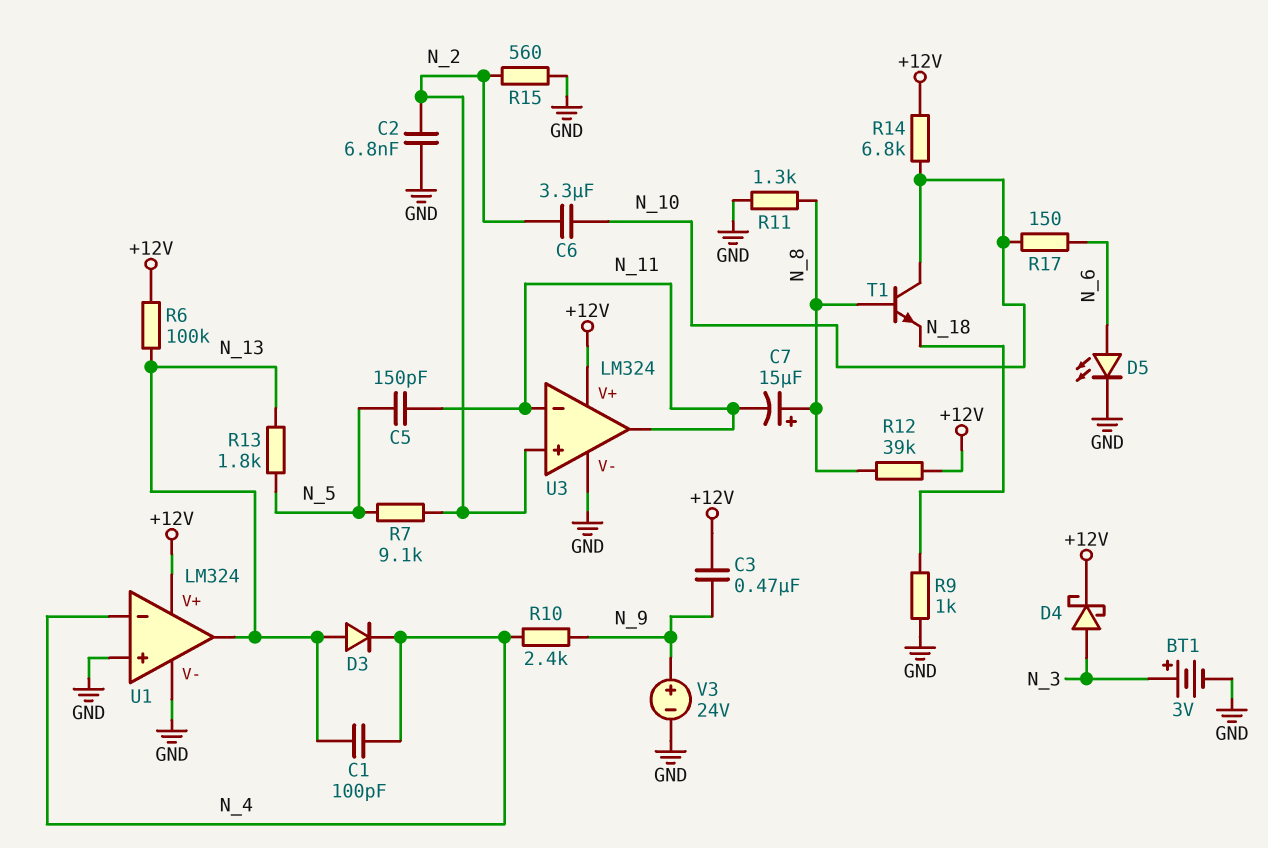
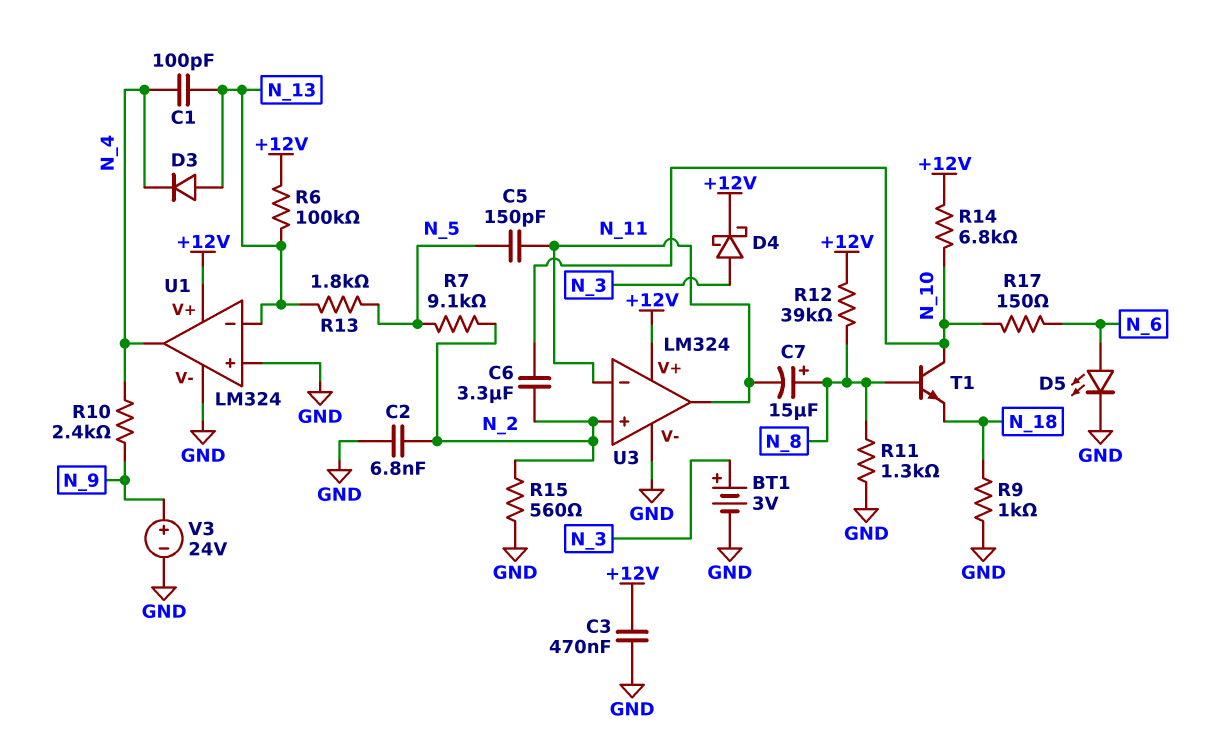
C3: 470nF (+12V, N_9) -> 470nF (+12V, GND)
U1 pin in-: N_4 -> N_13
U1 pin out: N_13 -> N_4

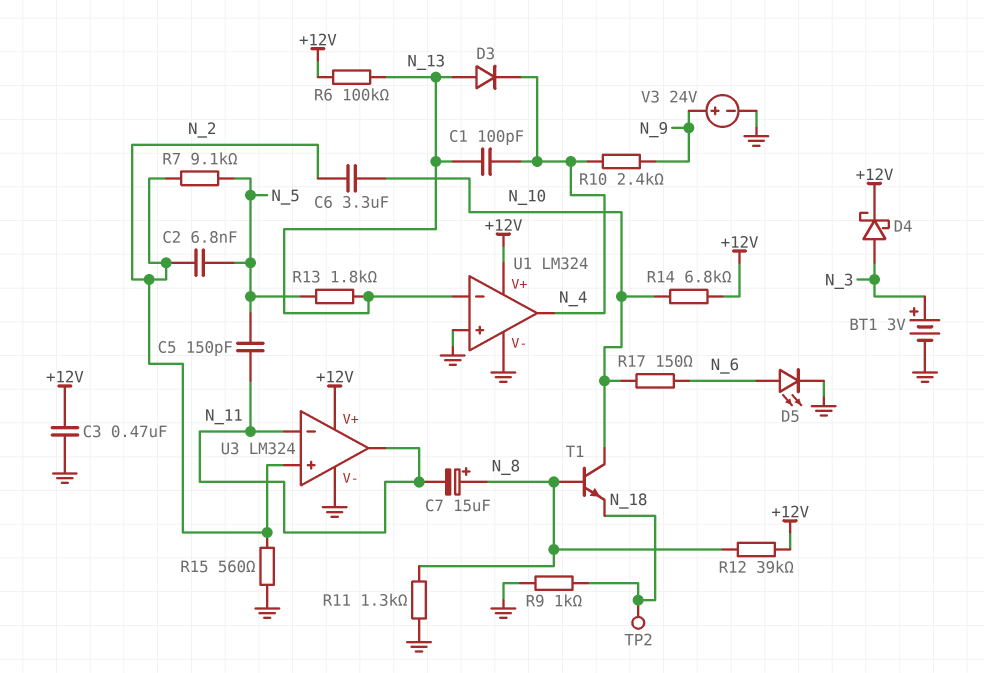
C2: 6.8nF (GND, N_2) -> 6.8nF (N_2, N_5)
TP2: none -> test point (N_18)

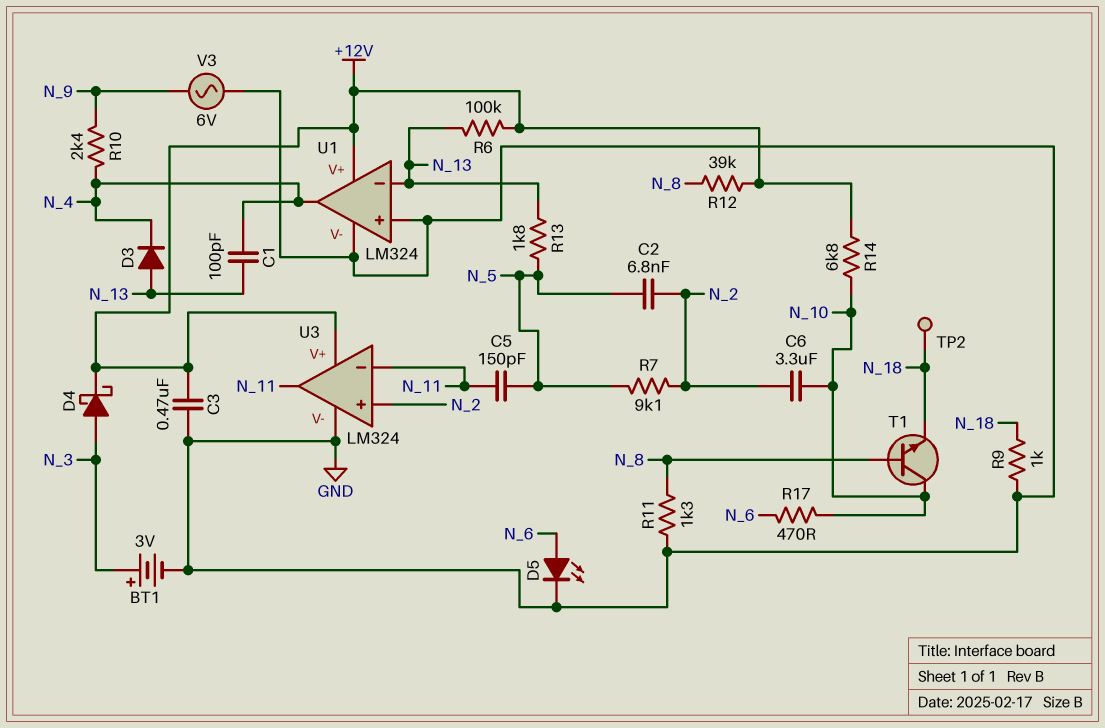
C7: 15uF (plus N_8, minus N_11) -> none
R15: 560 (GND, N_2) -> none
R17: 150 (N_6, N_10) -> 470 (N_6, N_10)
V3: 24V (plus N_9, minus GND) -> AC 6V (GND, N_9)

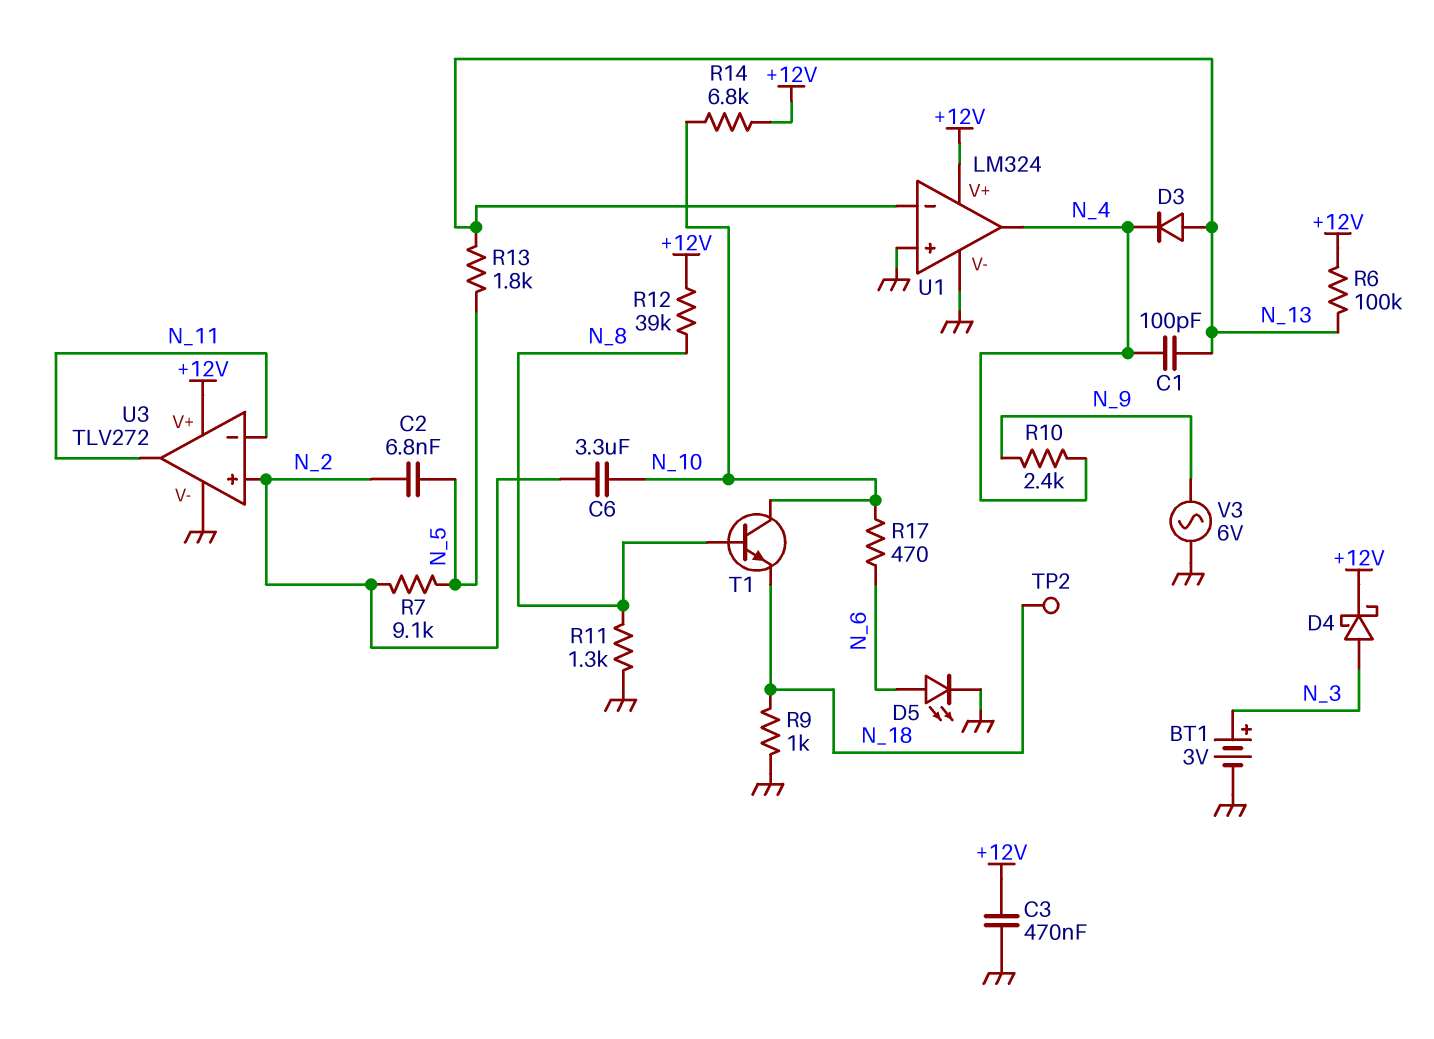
C5: 150pF (N_5, N_11) -> none
U3: LM324 -> TLV272

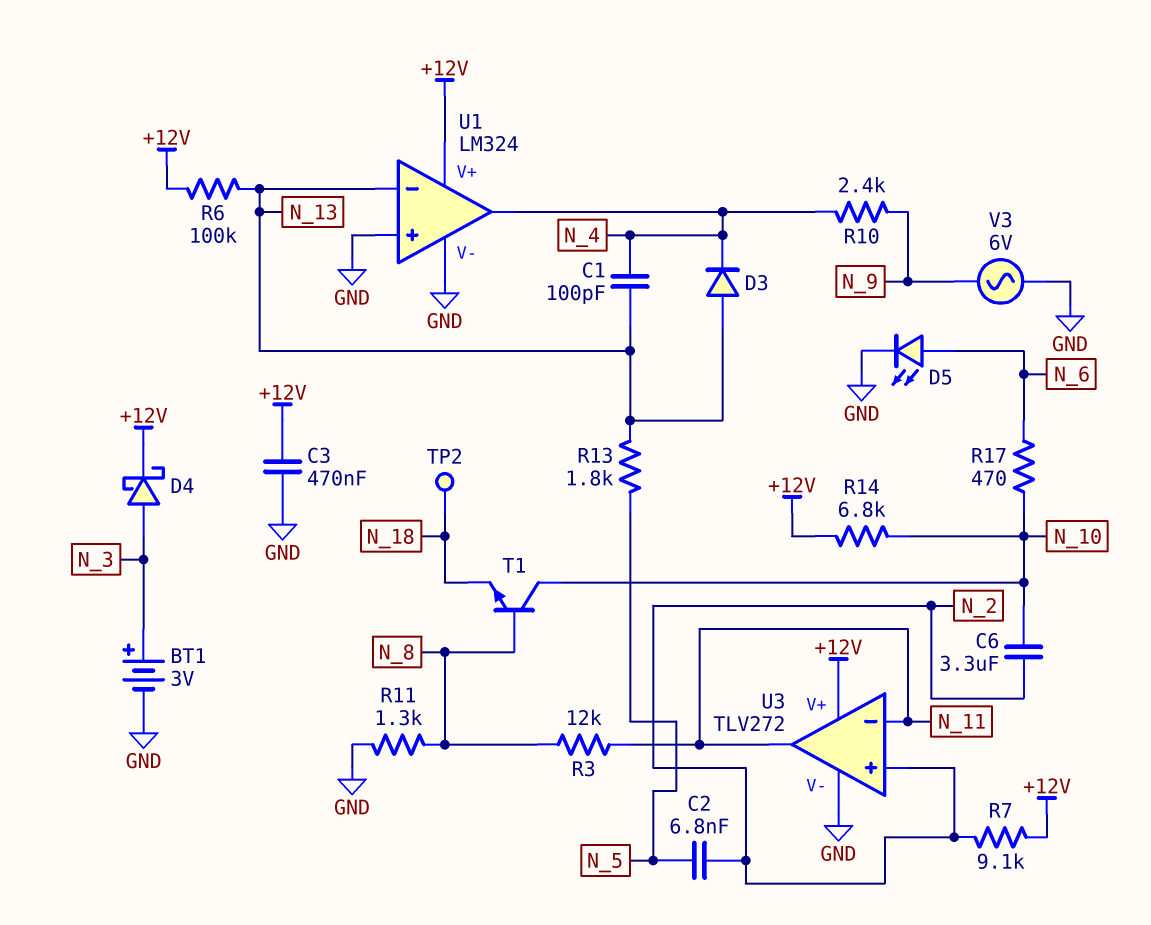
R3: none -> 12k (N_8, N_11)
R7: 9.1k (N_2, N_5) -> 9.1k (+12V, N_2)
R9: 1k (GND, N_18) -> none
R12: 39k (+12V, N_8) -> none

